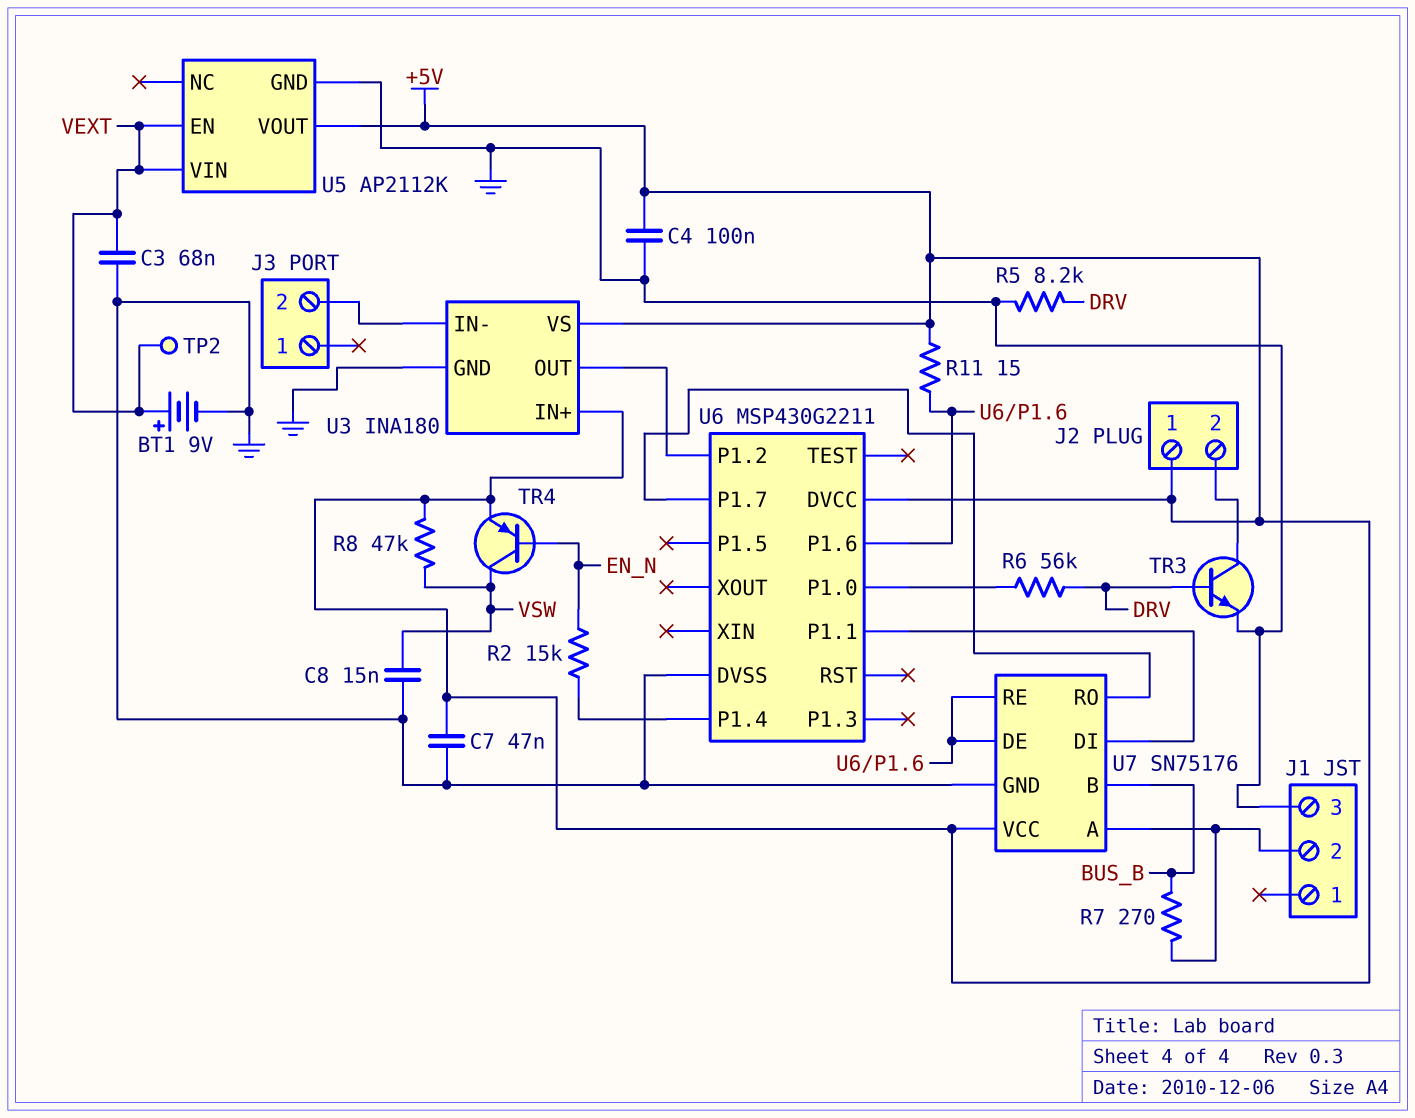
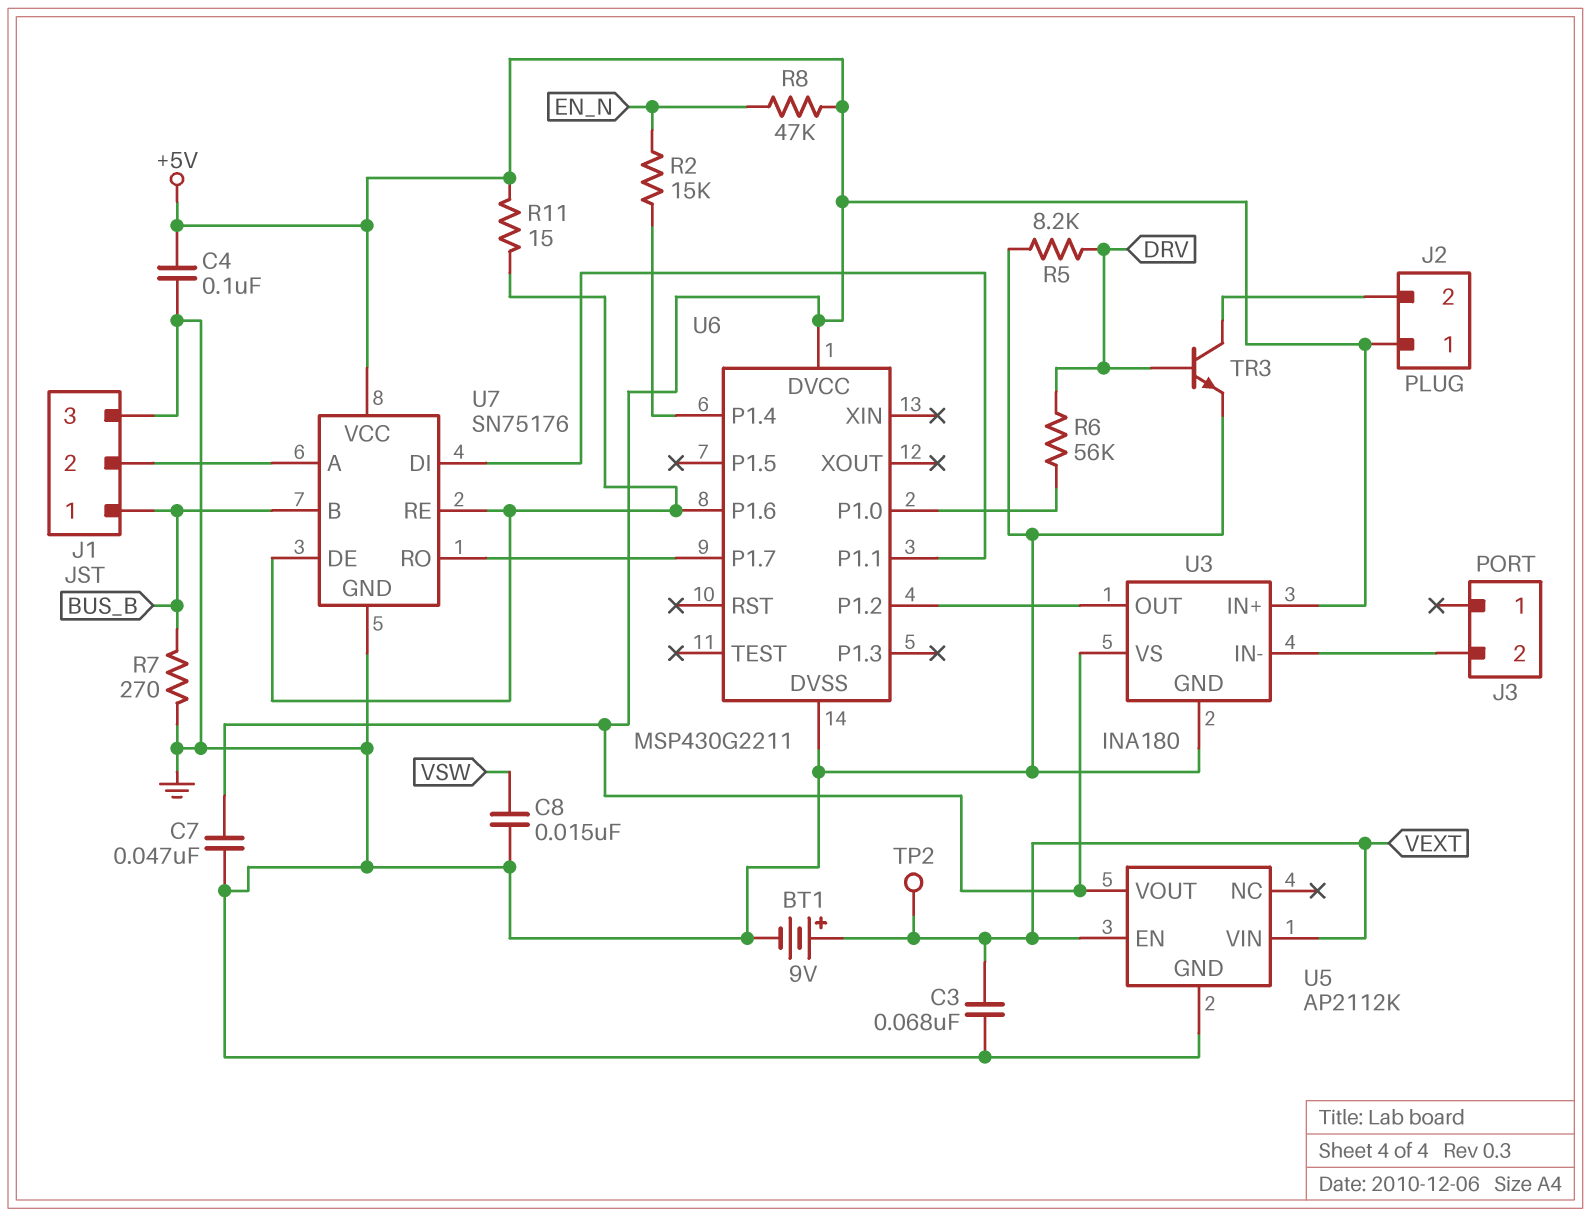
J1 pin 1: none -> BUS_B
R7: 270 (BUS_B, J1/2) -> 270 (BUS_B, GND)
R8: 47k (+5V, VSW) -> 47k (+5V, EN_N)
TR4: PNP (B EN_N, C VSW, E +5V) -> none

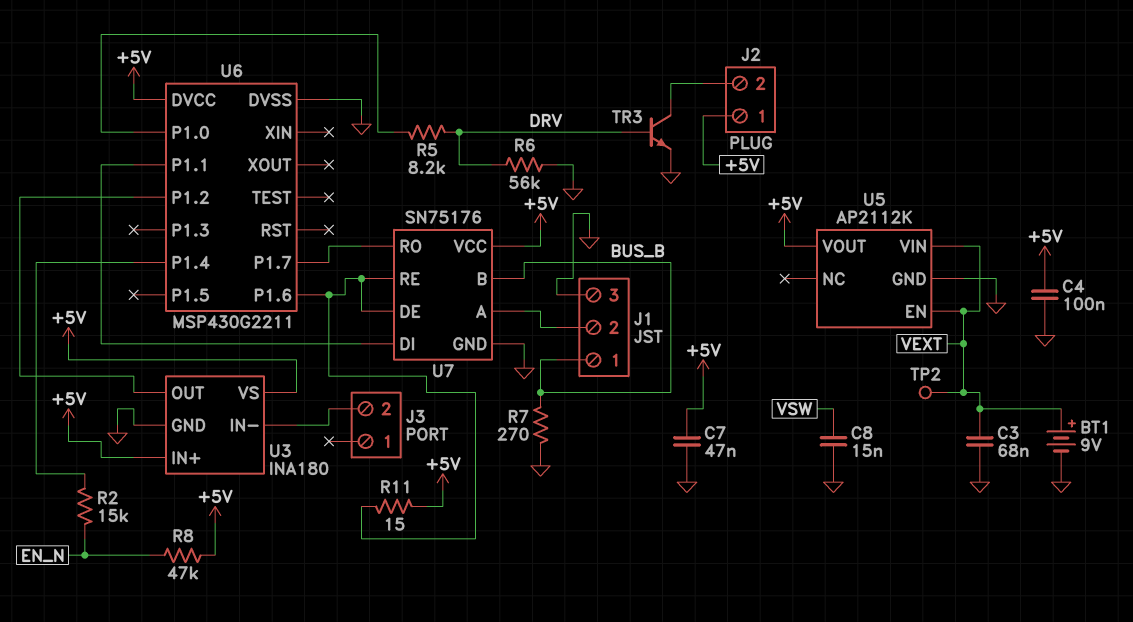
R5: 8.2k (DRV, GND) -> 8.2k (DRV, U6/P1.0)
R6: 56k (DRV, U6/P1.0) -> 56k (DRV, GND)

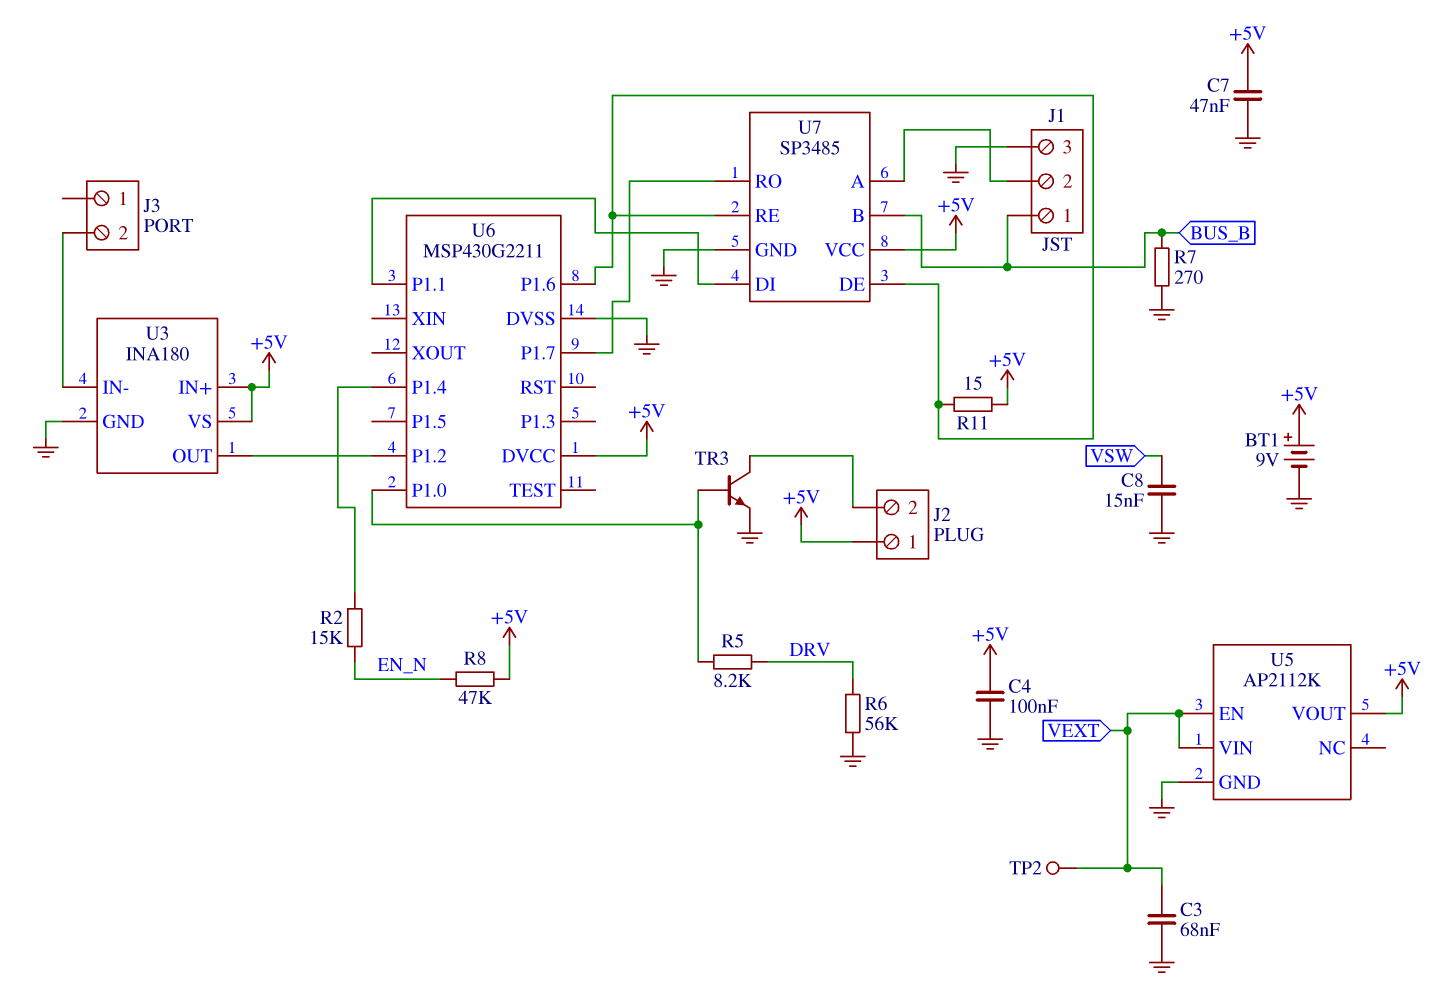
BT1: 9V (plus VEXT, minus GND) -> 9V (plus +5V, minus GND)
TR3: NPN (B DRV, C J2/2, E GND) -> NPN (B U6/P1.0, C J2/2, E GND)
U7: SN75176 -> SP3485

